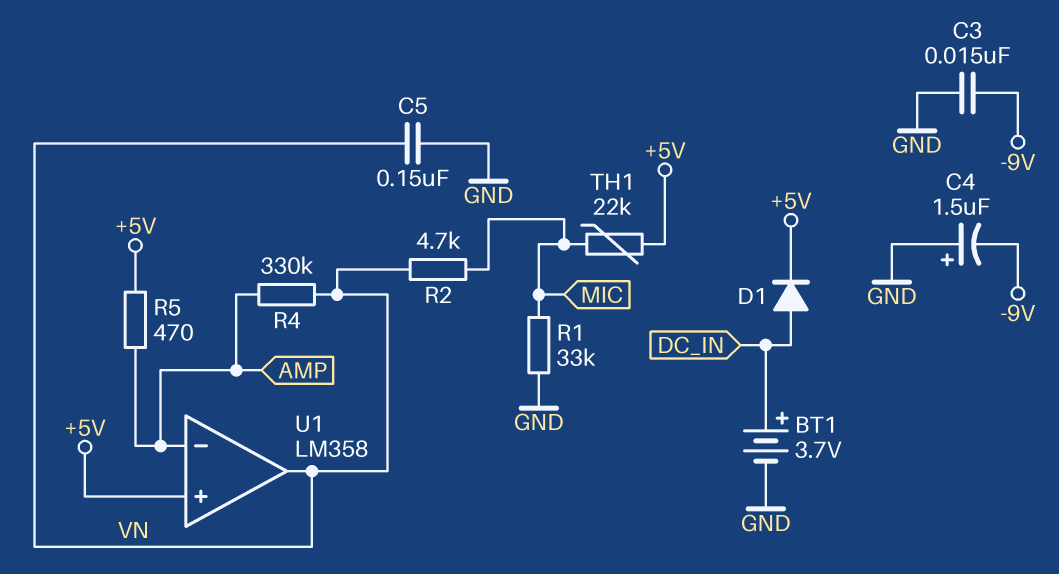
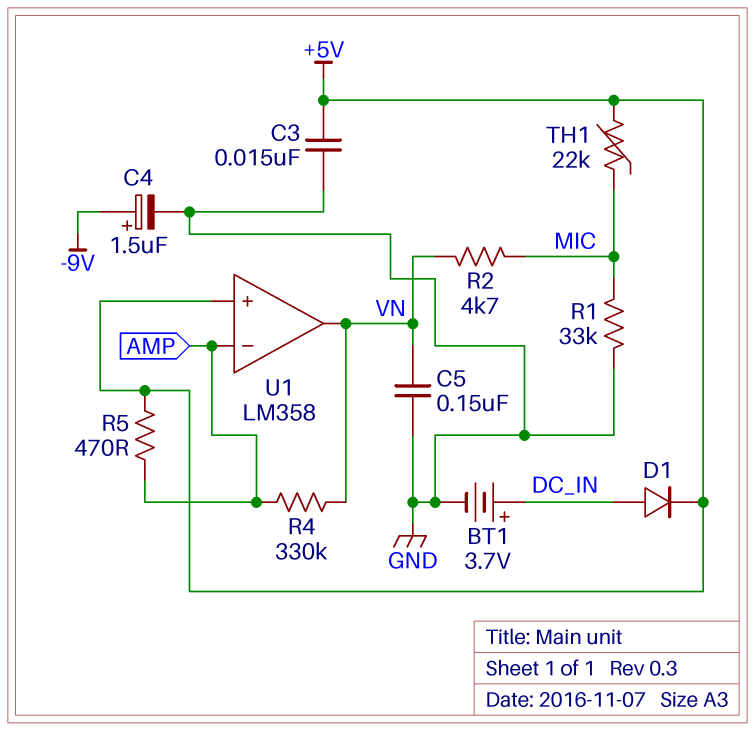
C3: 15nF (-9V, GND) -> 15nF (+5V, GND)
C4: 1.5uF (plus GND, minus -9V) -> 1.5uF (plus -9V, minus GND)

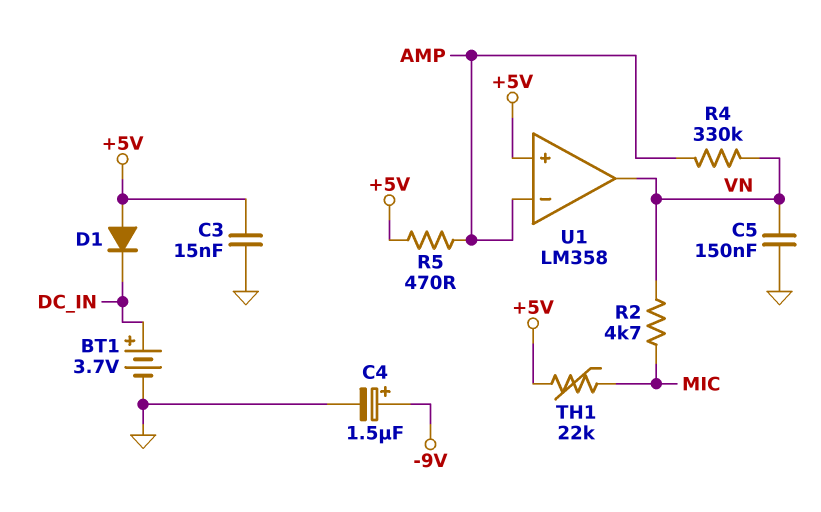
D1: diode (A DC_IN, K +5V) -> diode (A +5V, K DC_IN)
R1: 33k (GND, MIC) -> none

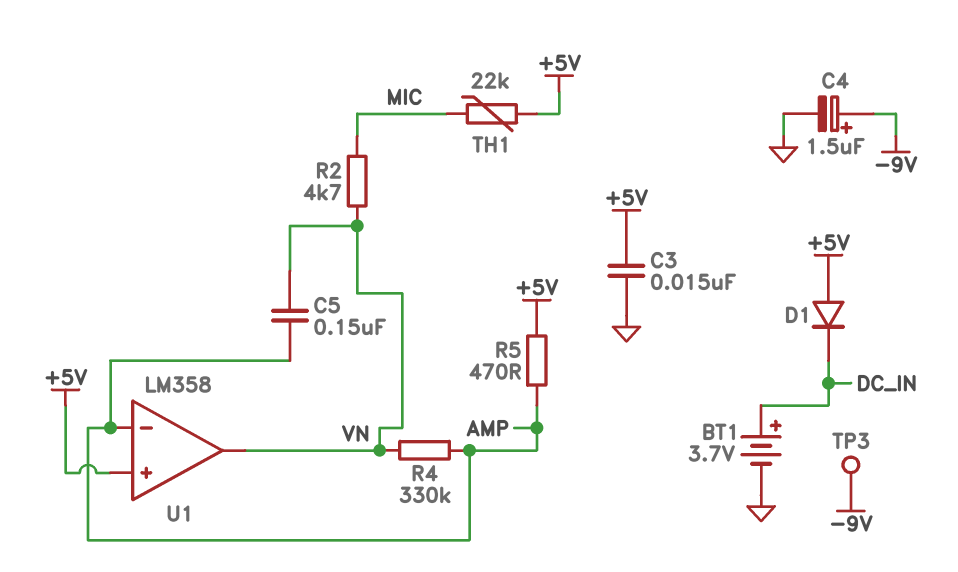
C5: 150nF (GND, VN) -> 150nF (AMP, VN)
TP3: none -> test point (-9V)

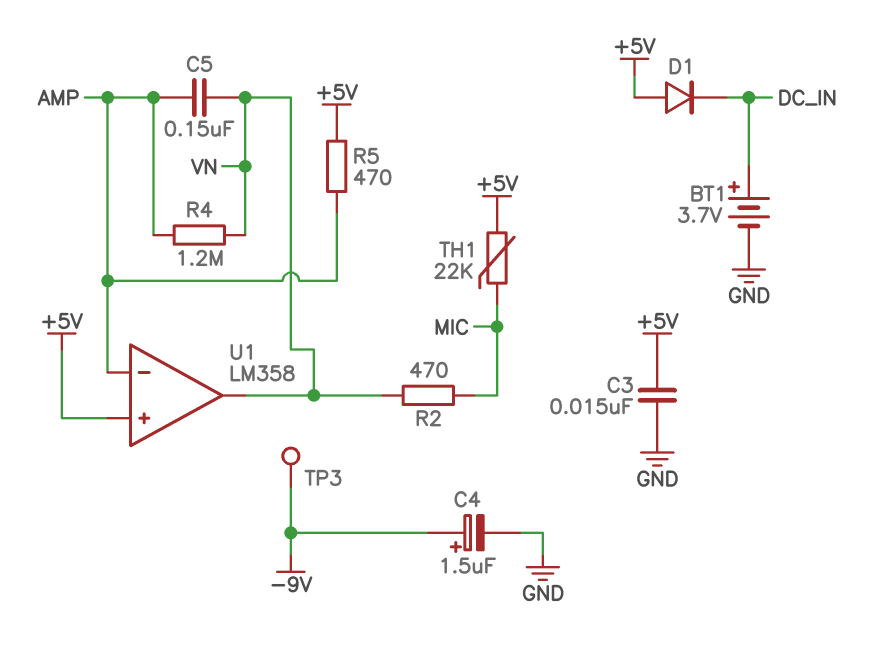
R2: 4.7k (MIC, VN) -> 470 (MIC, VN)
R4: 330k (AMP, VN) -> 1.2M (AMP, VN)

